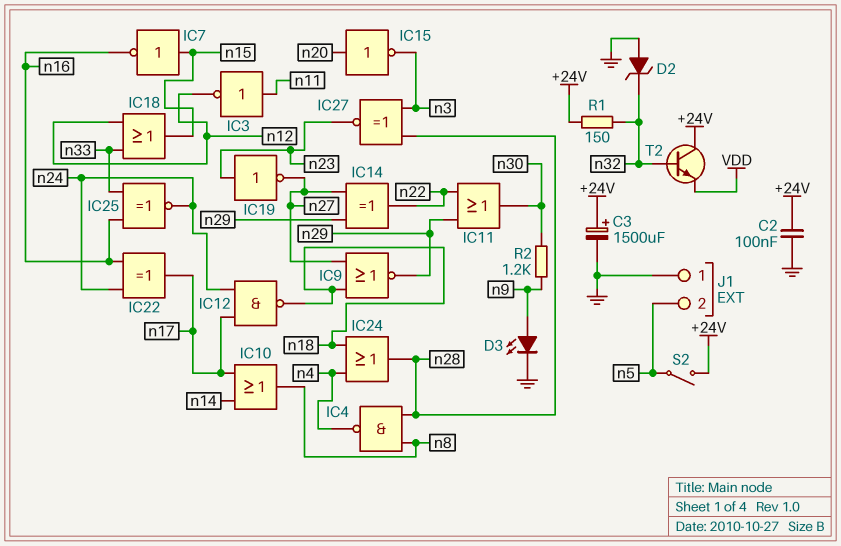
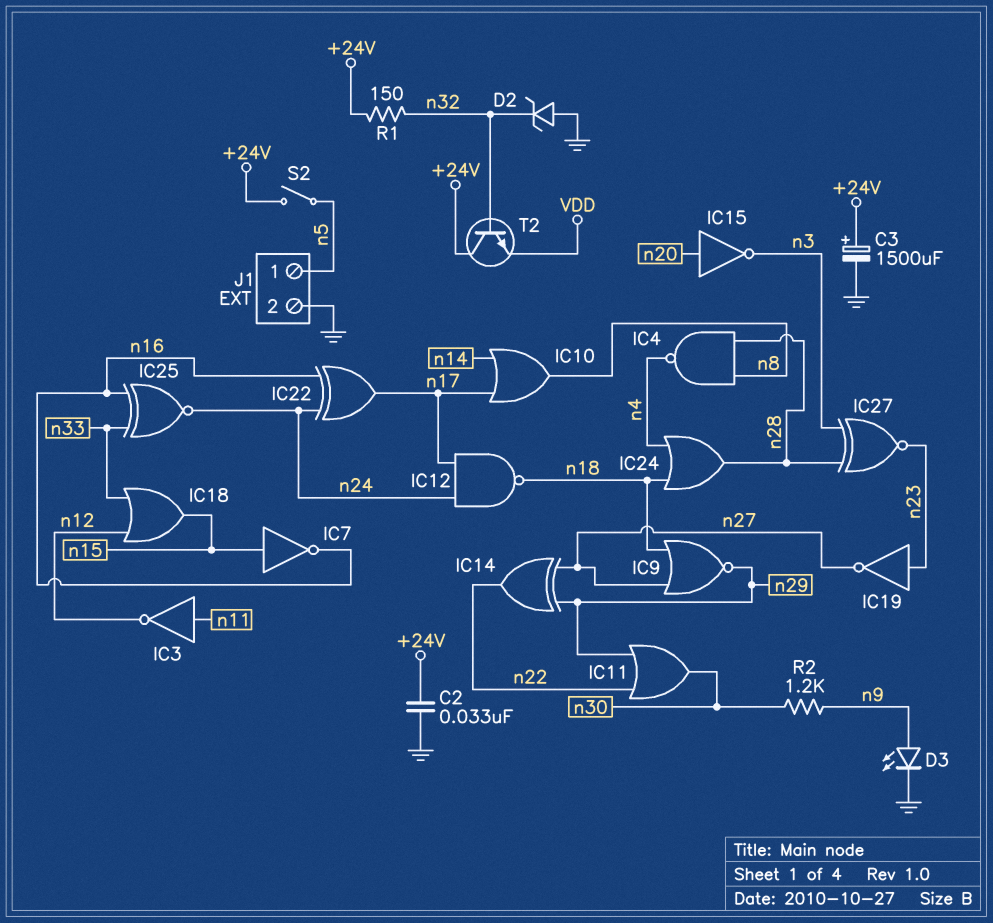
C2: 100nF (+24V, GND) -> 33nF (+24V, GND)
J1 pin 1: GND -> n5
J1 pin 2: n5 -> GND

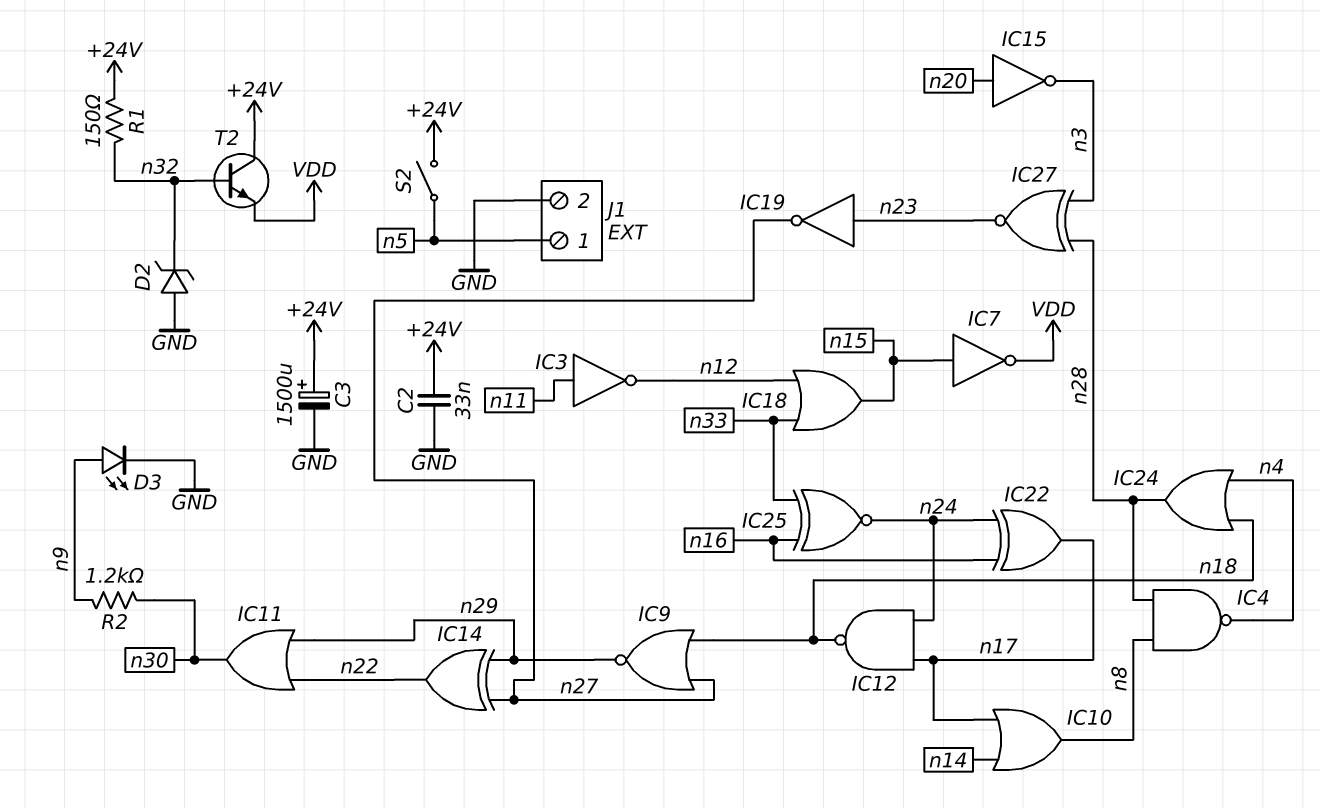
IC7: NOT (in n15, out n16) -> NOT (in n15, out VDD)

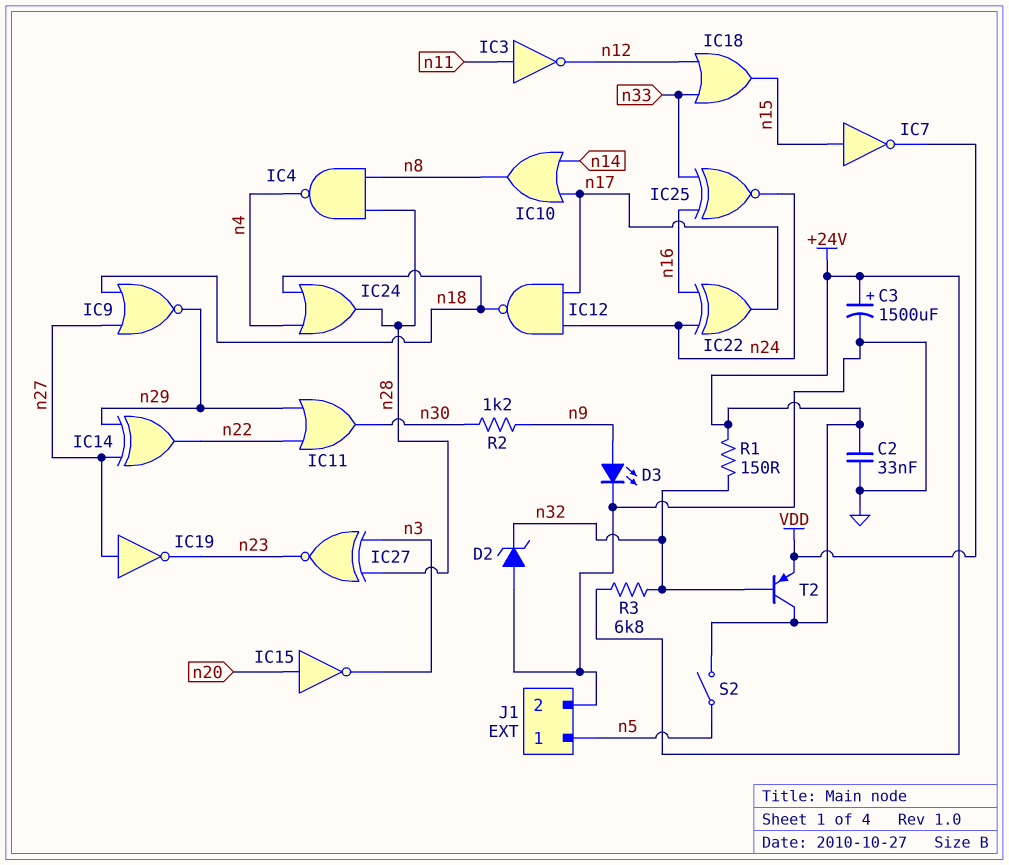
IC19: NOT (in n23, out n27) -> NOT (in n27, out n23)
R3: none -> 6.8k (+24V, n32)
T2: NPN (B n32, C +24V, E VDD) -> PNP (B n32, C +24V, E VDD)

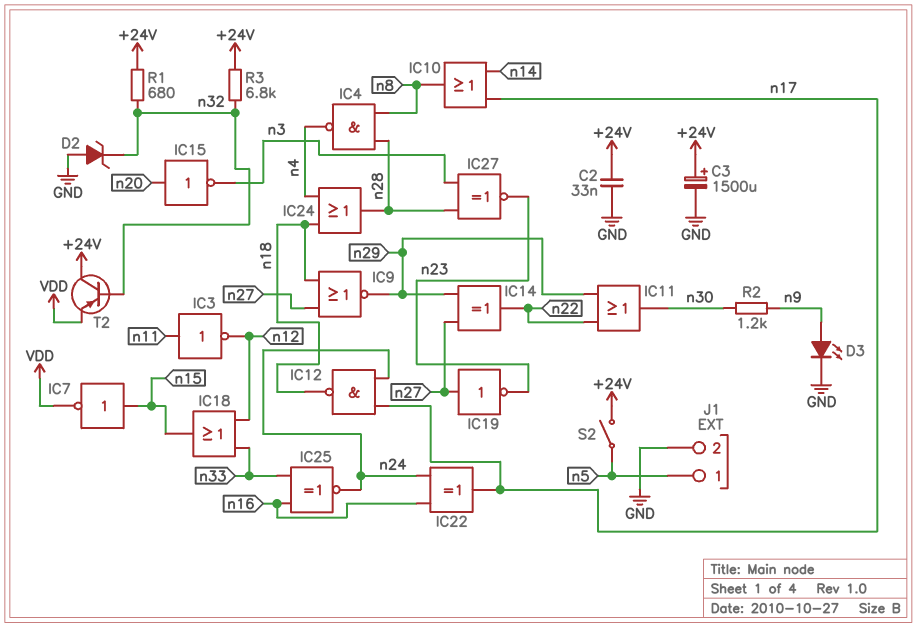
R1: 150 (+24V, n32) -> 680 (+24V, n32)

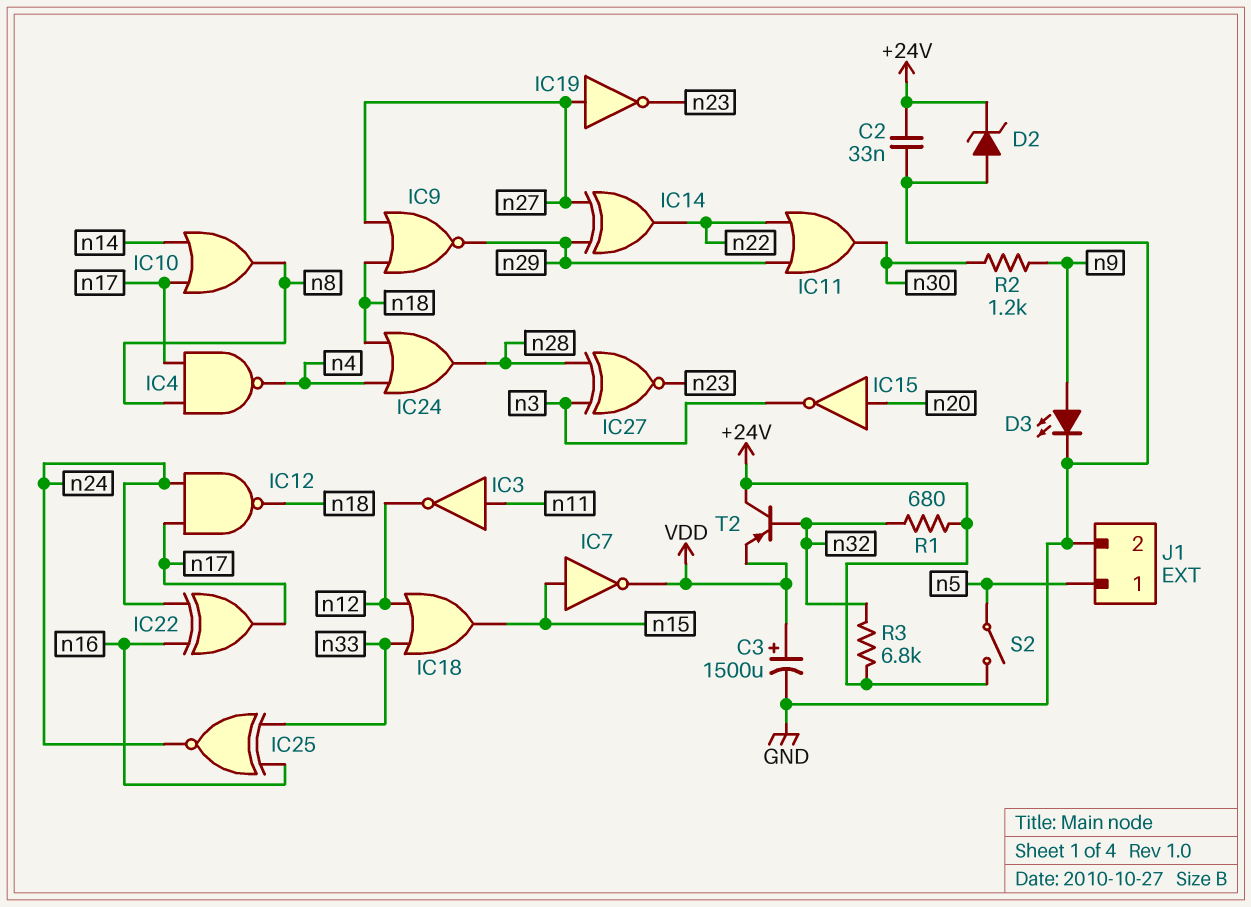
C3: 1500uF (plus +24V, minus GND) -> 1500uF (plus VDD, minus GND)
D2: zener (A GND, K n32) -> zener (A GND, K +24V)
IC4: NAND (in n8, in n28, out n4) -> NAND (in n8, in n17, out n4)

